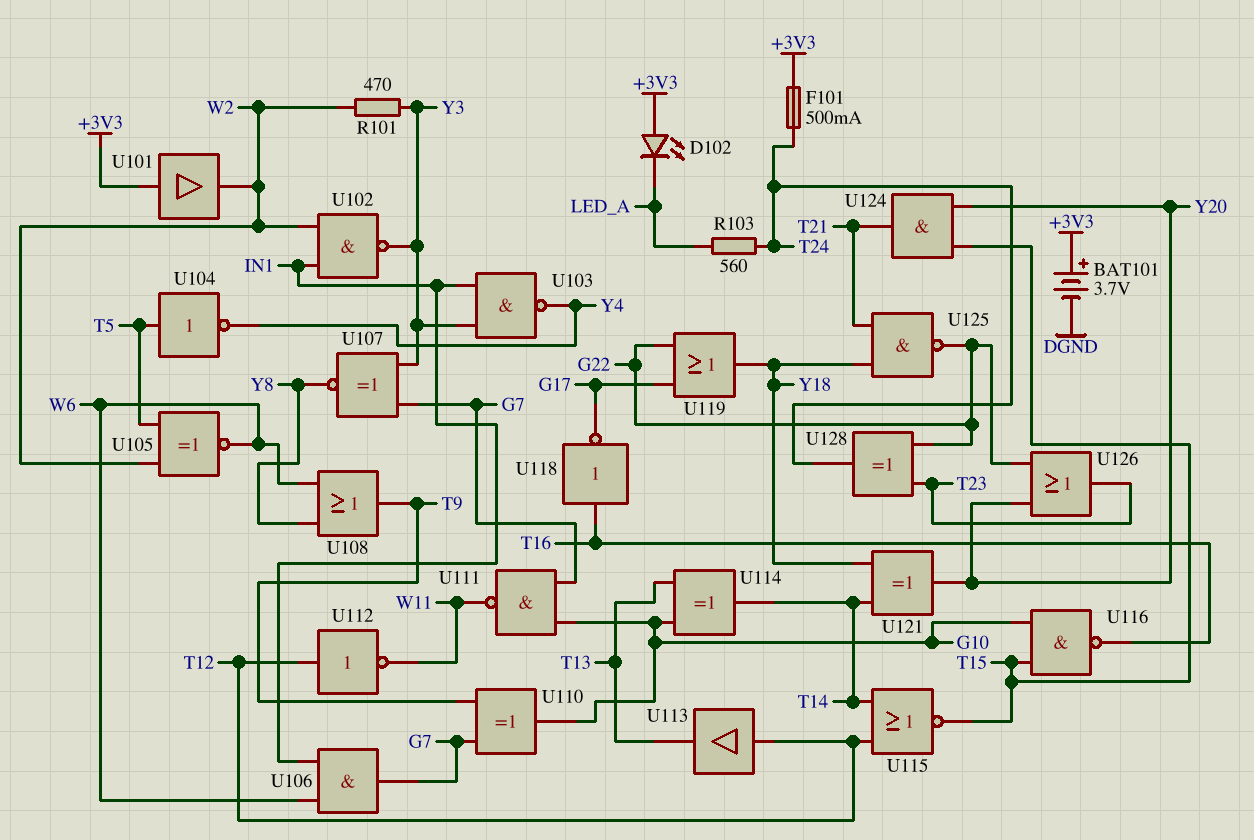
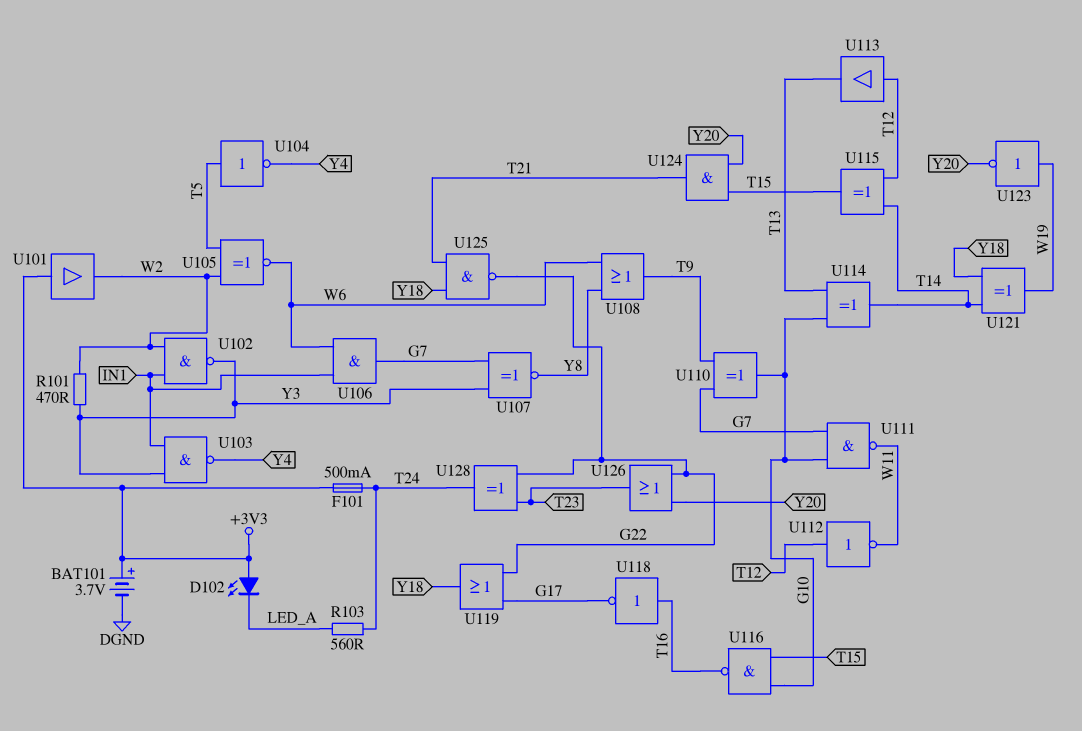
U115: NOR (in T12, in T14, out T15) -> XOR (in T12, in T14, out T15)
U121: XOR (in T14, in Y18, out Y20) -> XOR (in T14, in Y18, out W19)
U123: none -> NOT (in W19, out Y20)

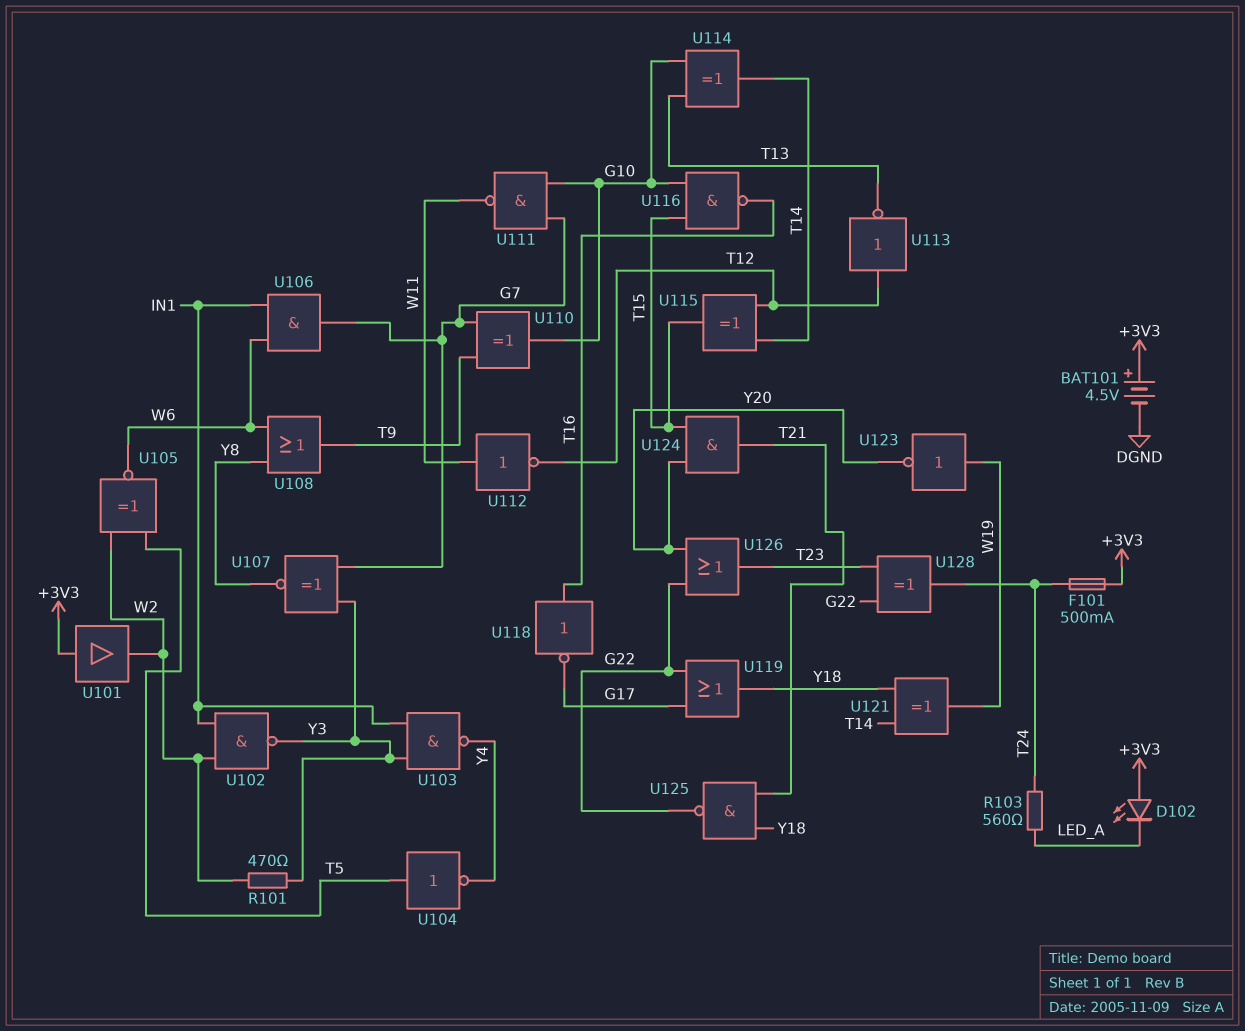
BAT101: 3.7V (plus +3V3, minus DGND) -> 4.5V (plus +3V3, minus DGND)
U112: NOT (in T12, out W11) -> NOT (in W11, out T12)
U113: buffer (in T12, out T13) -> NOT (in T12, out T13)

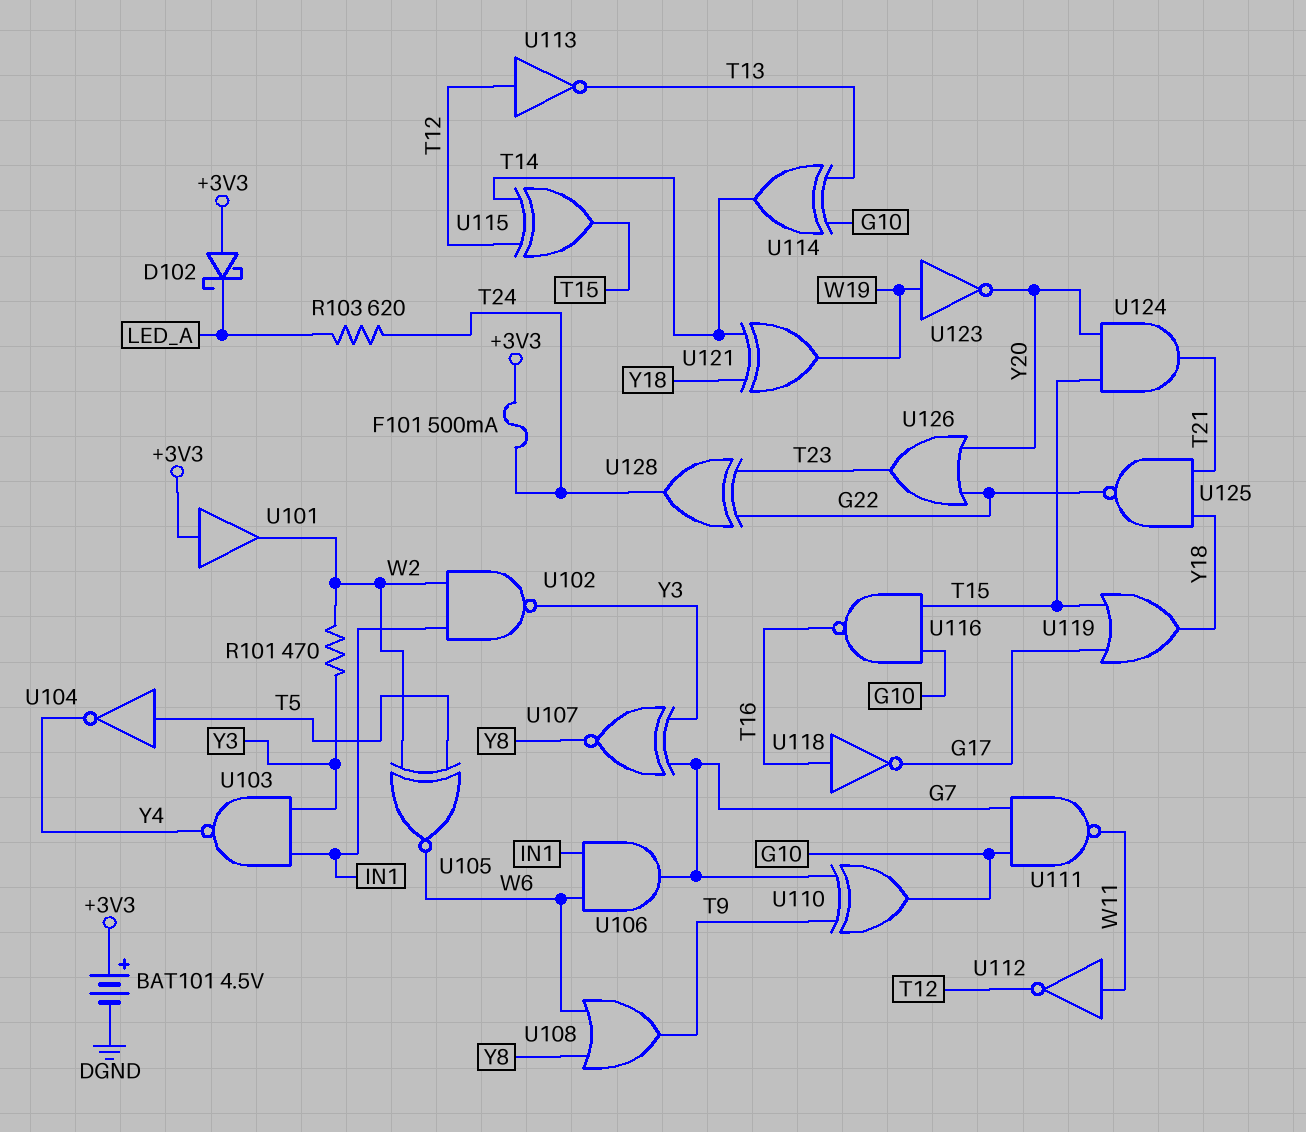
D102: LED (A +3V3, K LED_A) -> schottky (A +3V3, K LED_A)
R103: 560 (LED_A, T24) -> 620 (LED_A, T24)
U119: OR (in G17, in G22, out Y18) -> OR (in G17, in T15, out Y18)

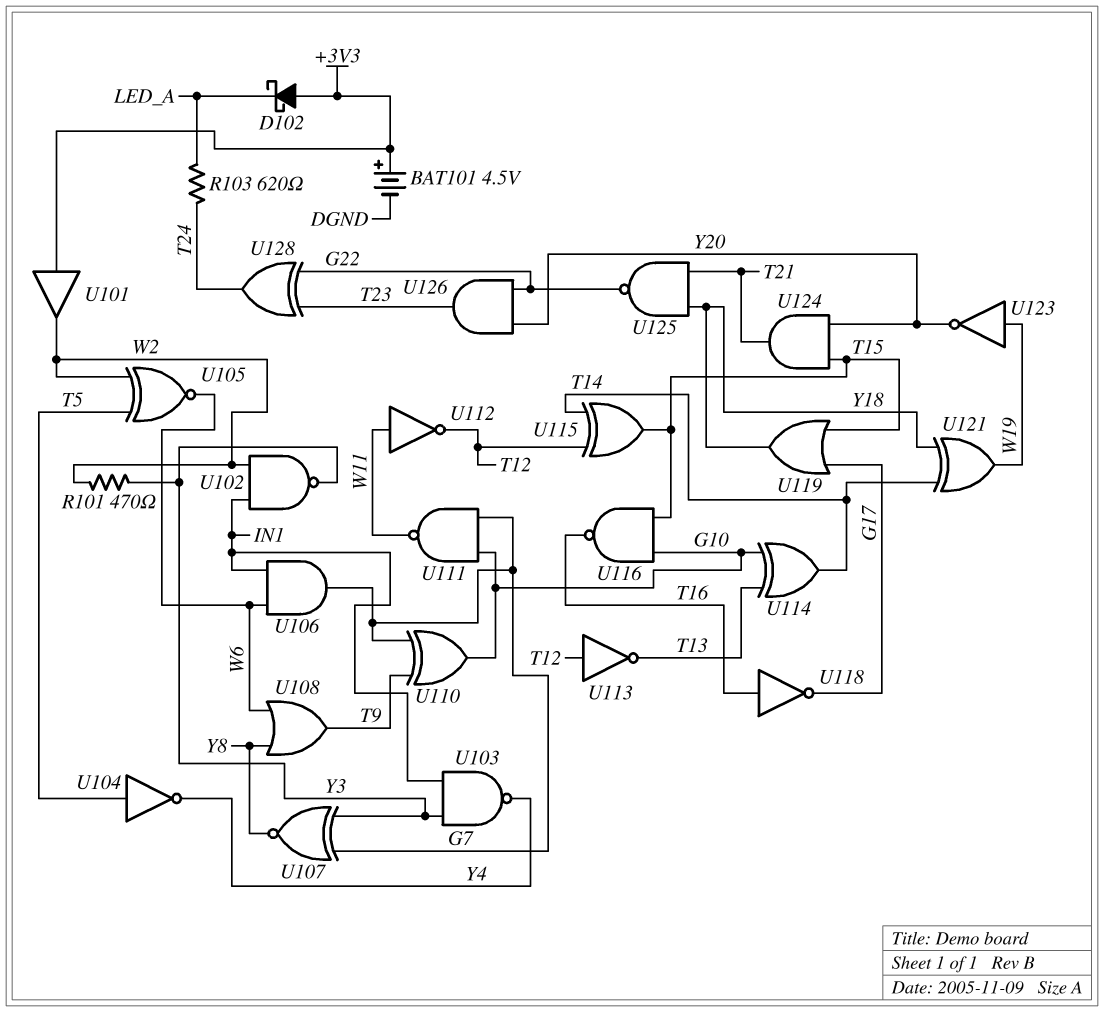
F101: 500mA (+3V3, T24) -> none
U126: OR (in G22, in Y20, out T23) -> AND (in G22, in Y20, out T23)

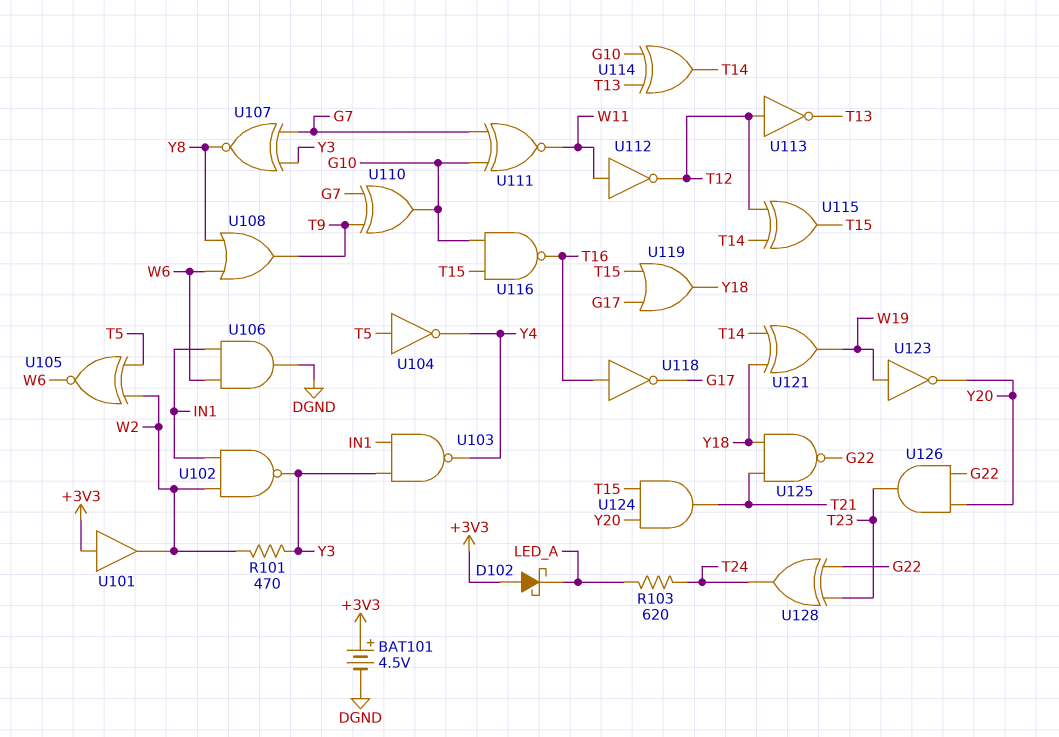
U106: AND (in IN1, in W6, out G7) -> AND (in IN1, in W6, out DGND)
U111: NAND (in G7, in G10, out W11) -> XNOR (in G7, in G10, out W11)

